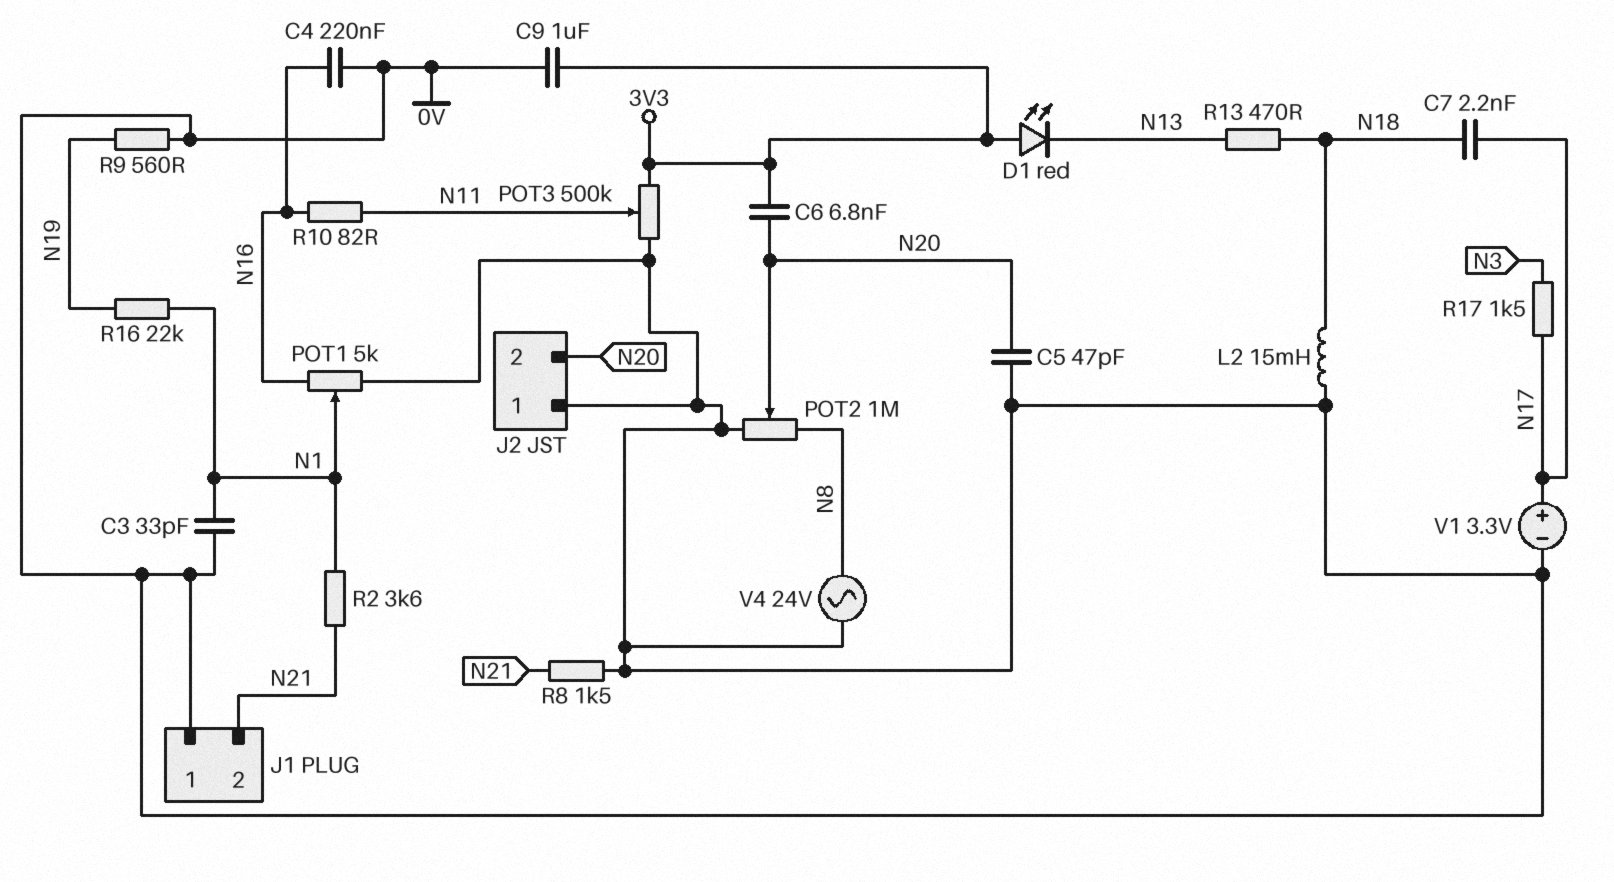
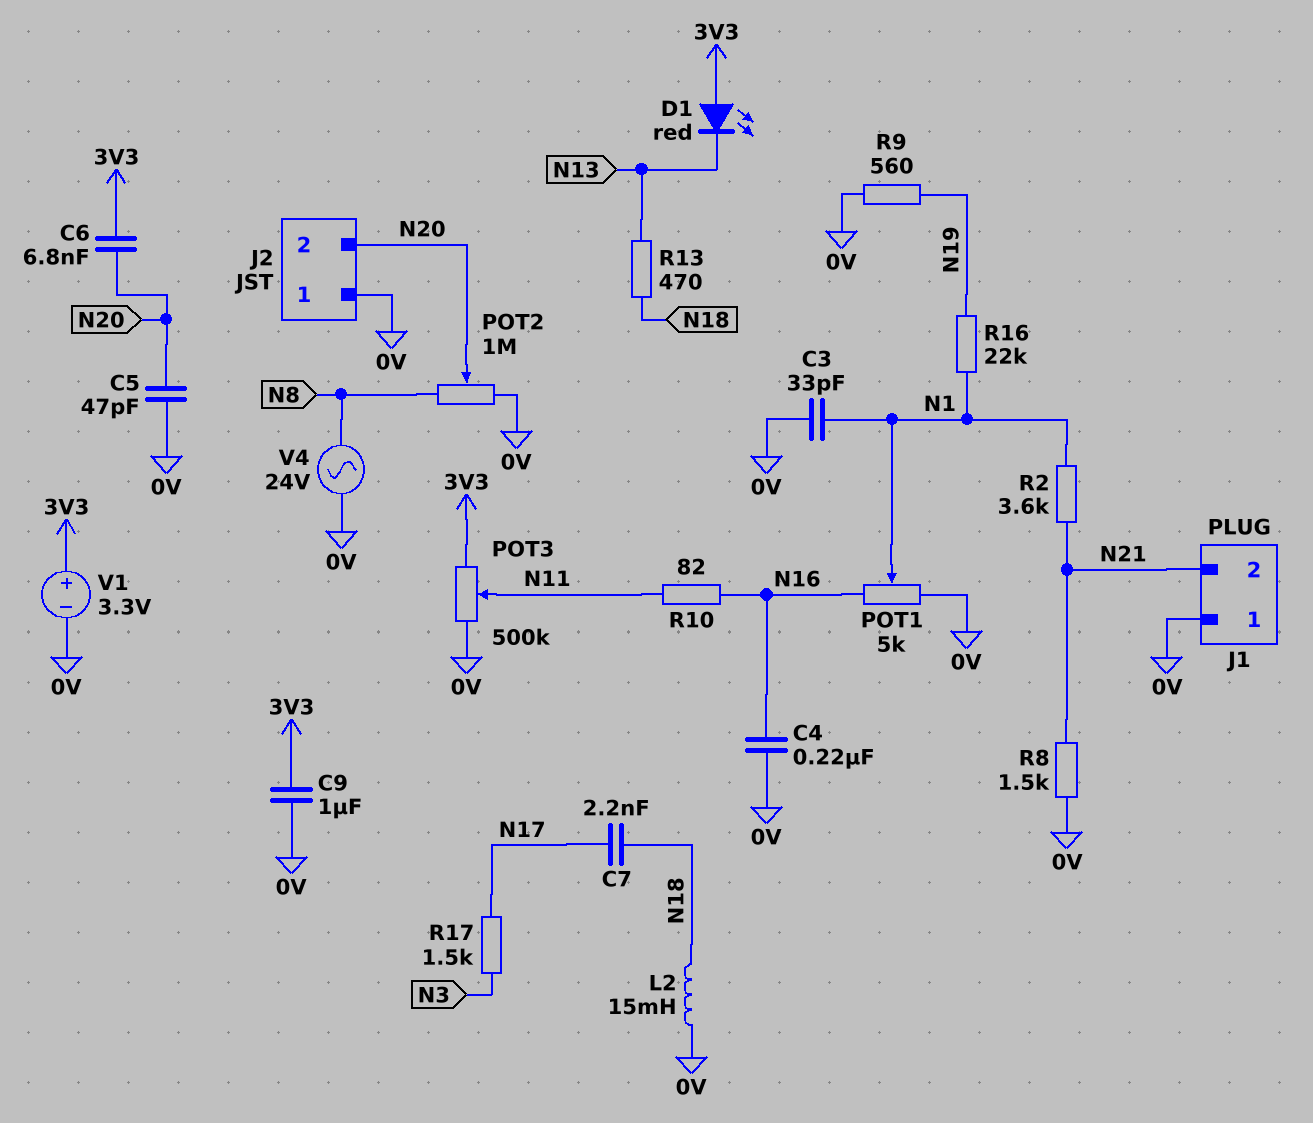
V1: 3.3V (plus N17, minus 0V) -> 3.3V (plus 3V3, minus 0V)

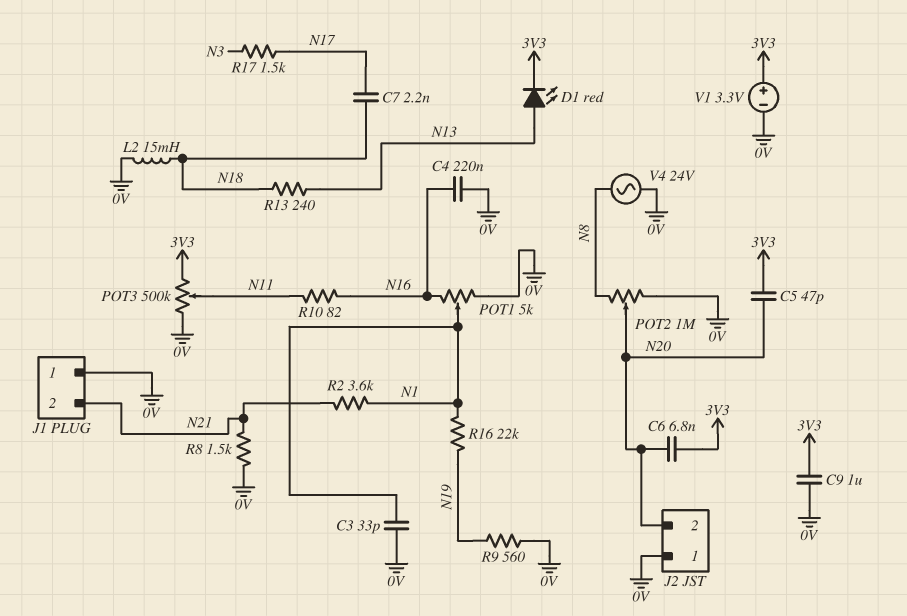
C5: 47pF (0V, N20) -> 47pF (3V3, N20)
D1: LED red (A 3V3, K N13) -> LED red (A N13, K 3V3)
R13: 470 (N13, N18) -> 240 (N13, N18)

